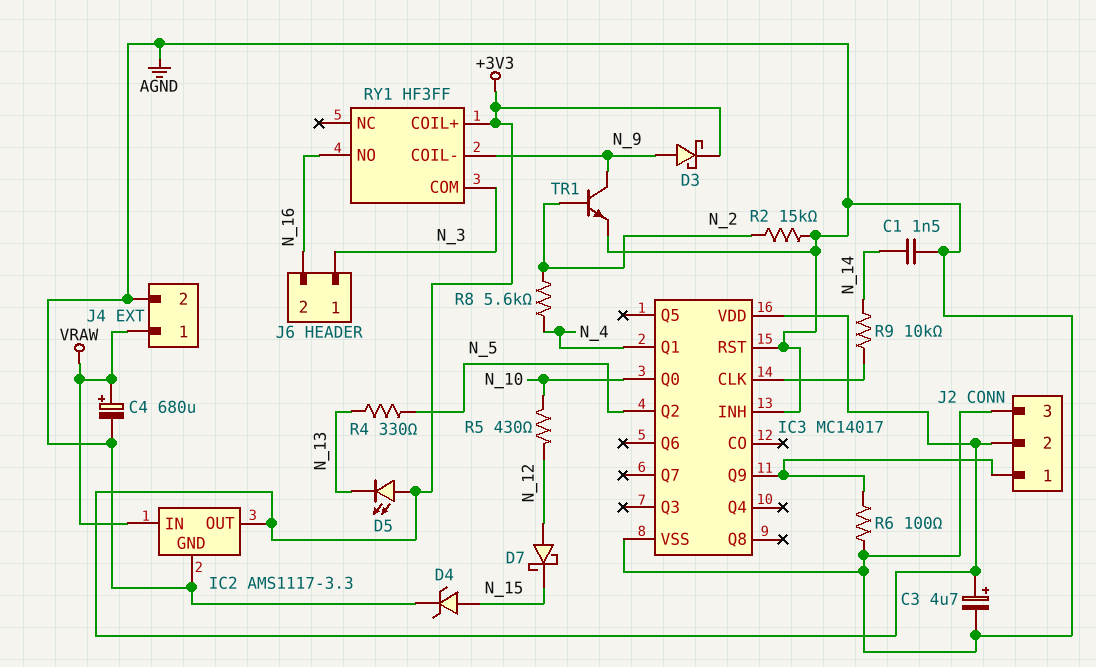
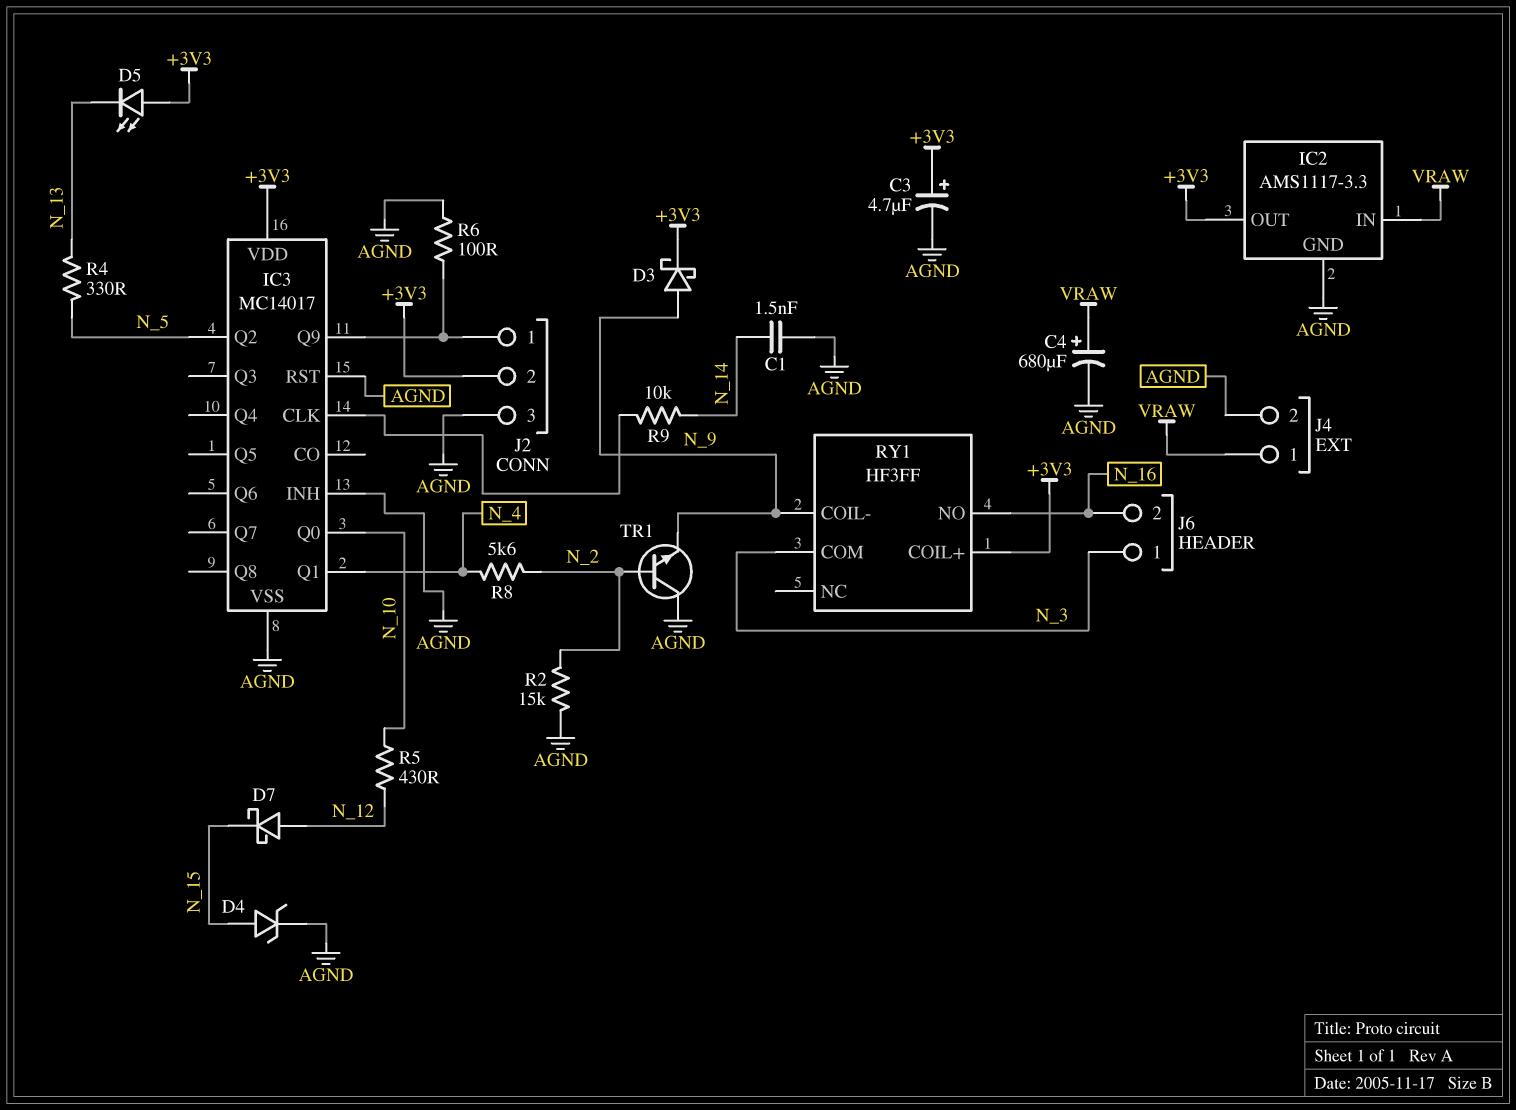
TR1: NPN (B N_2, C N_9, E AGND) -> NPN (B N_2, C AGND, E N_9)

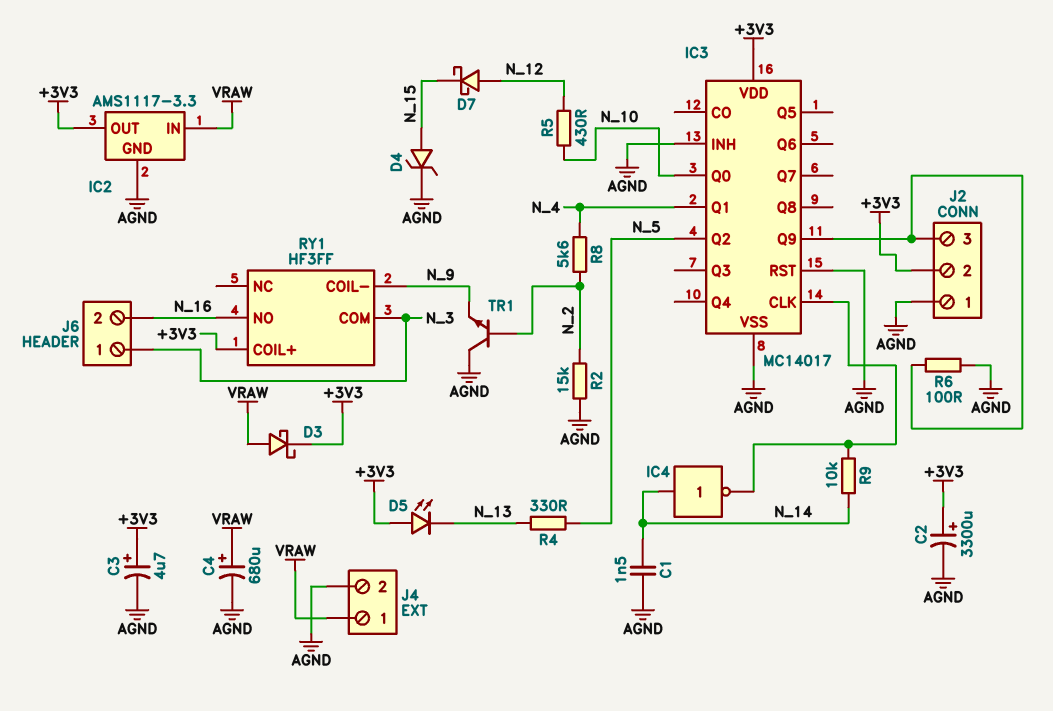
C2: none -> 3300uF (plus +3V3, minus AGND)
D3: schottky (A N_9, K +3V3) -> schottky (A VRAW, K +3V3)
IC4: none -> NOT (in N_14, out IC3/CLK)
J2 pin 1: IC3/Q9 -> AGND
J2 pin 3: AGND -> IC3/Q9

